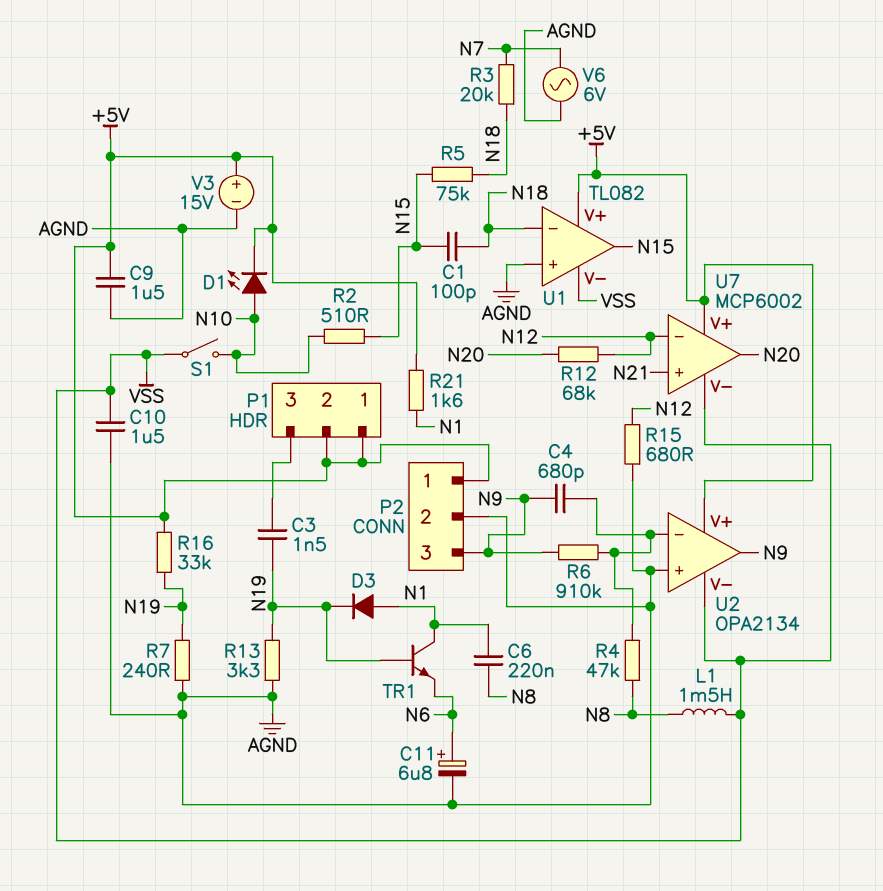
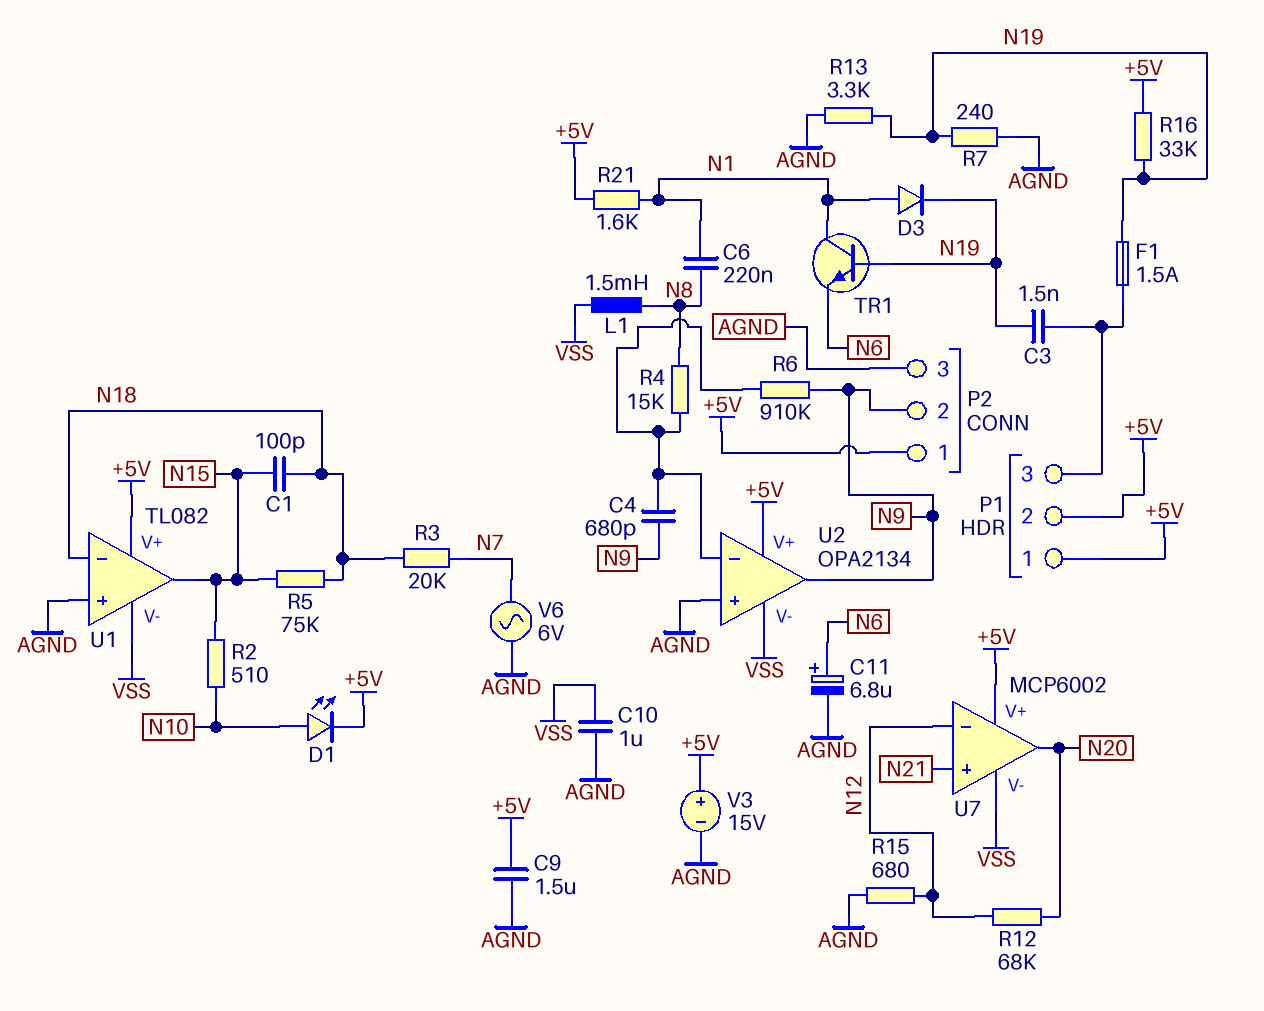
C10: 1.5uF (AGND, VSS) -> 1uF (AGND, VSS)
F1: none -> 1.5A (N19, P1/3)
P2 pin 2: AGND -> N9
P2 pin 3: N9 -> AGND
R4: 47k (N8, U2/in-) -> 15k (N8, U2/in-)
S1: switch (N10, VSS) -> none

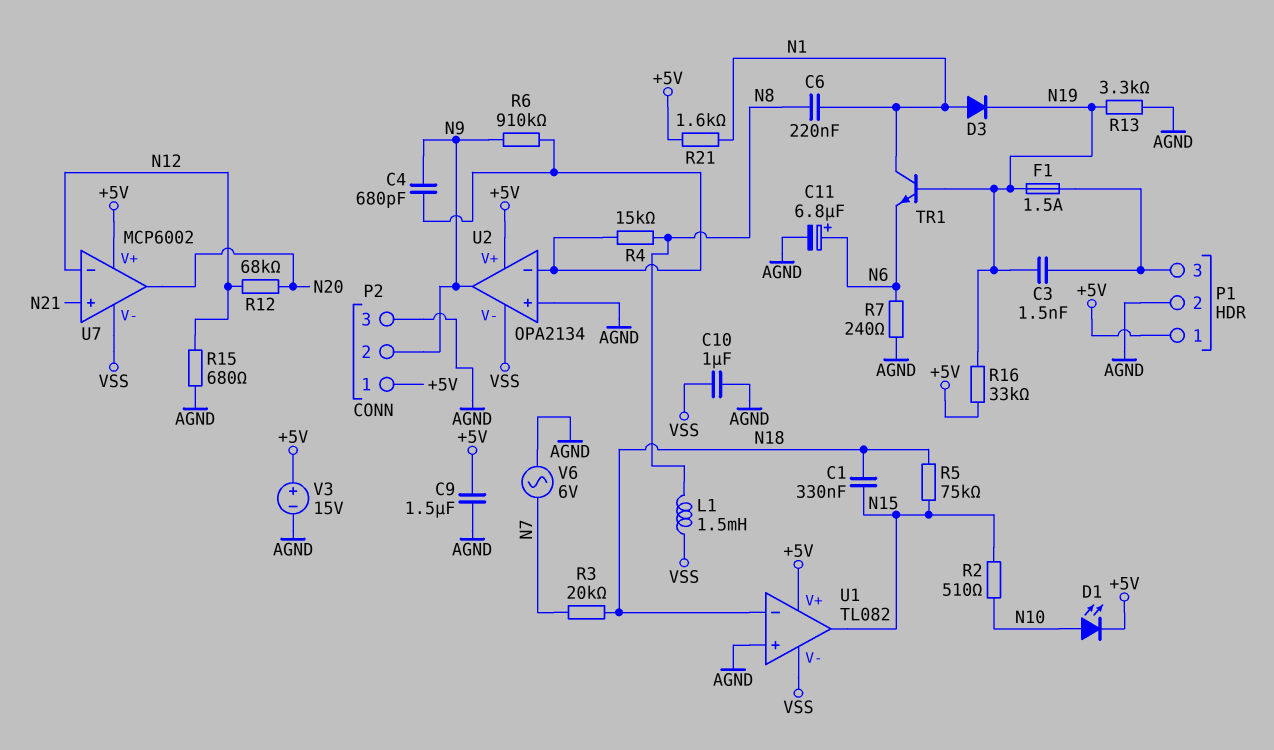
C1: 100pF (N15, N18) -> 330nF (N15, N18)
P1 pin 2: +5V -> AGND
R7: 240 (AGND, N19) -> 240 (AGND, N6)

